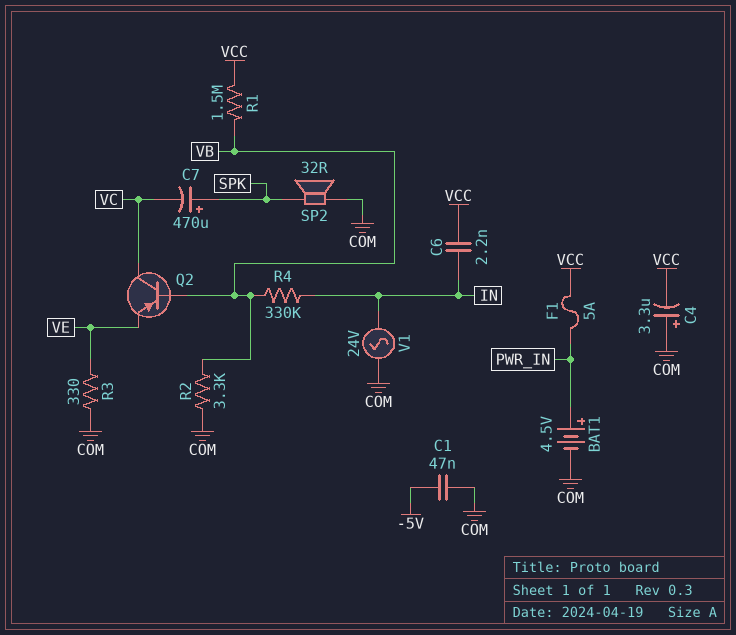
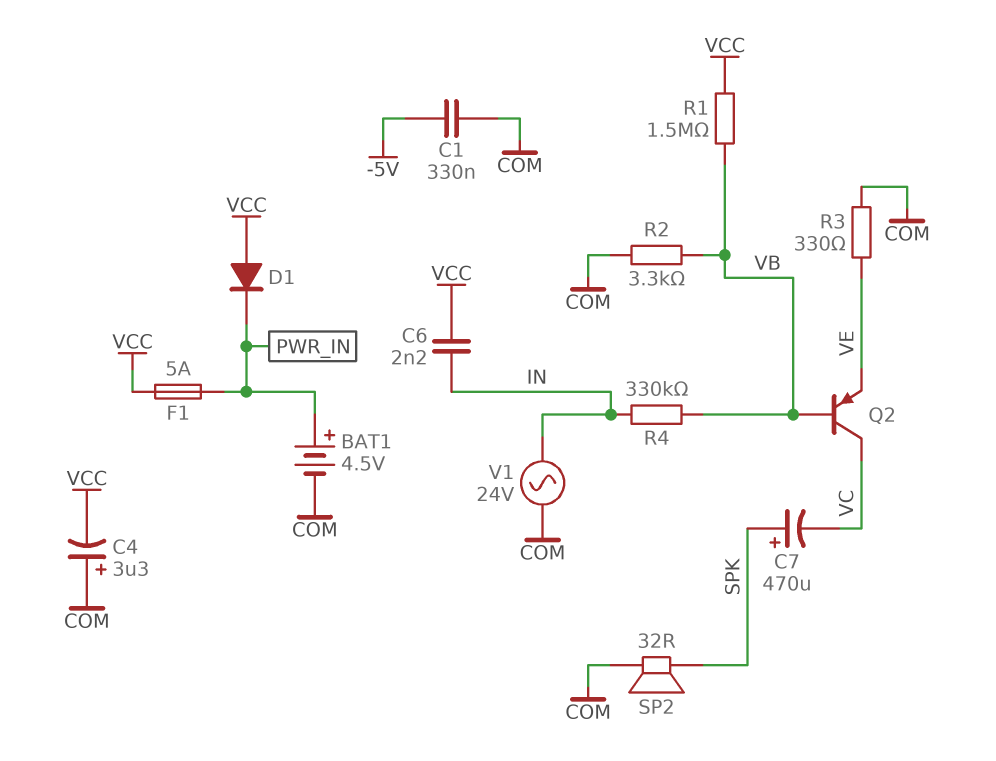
C1: 47nF (-5V, COM) -> 330nF (-5V, COM)
D1: none -> diode (A VCC, K PWR_IN)

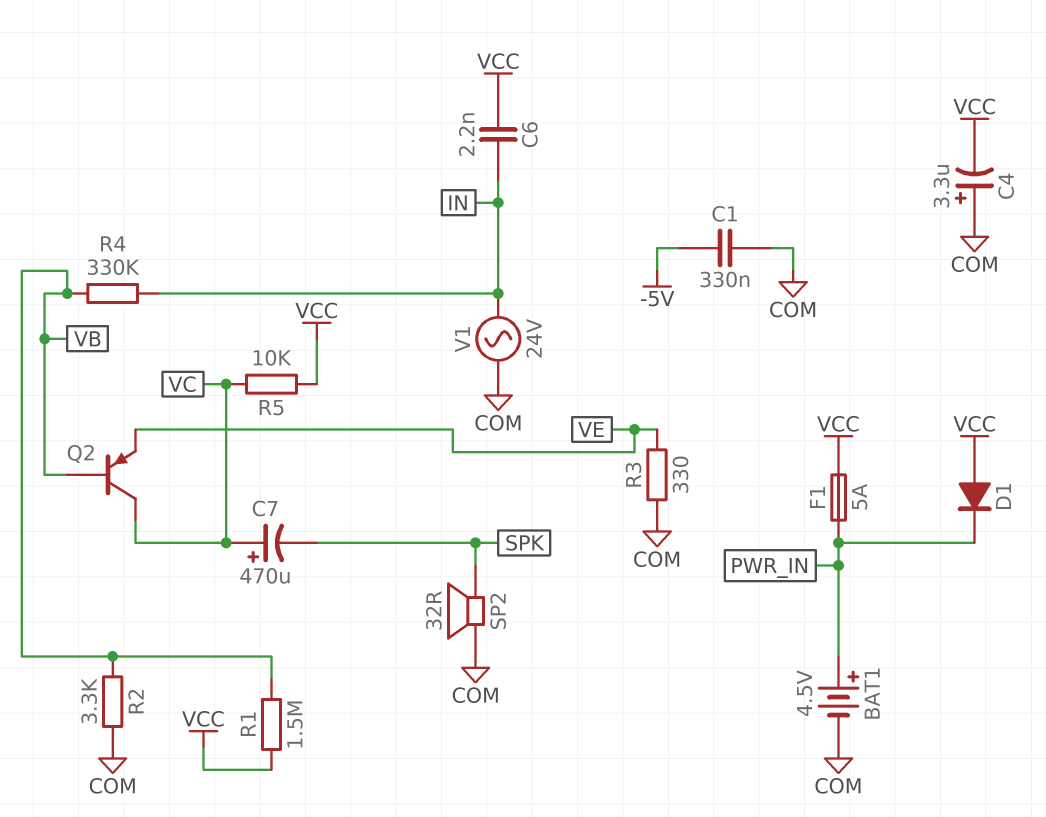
C7: 470uF (plus SPK, minus VC) -> 470uF (plus VC, minus SPK)
R5: none -> 10k (VC, VCC)

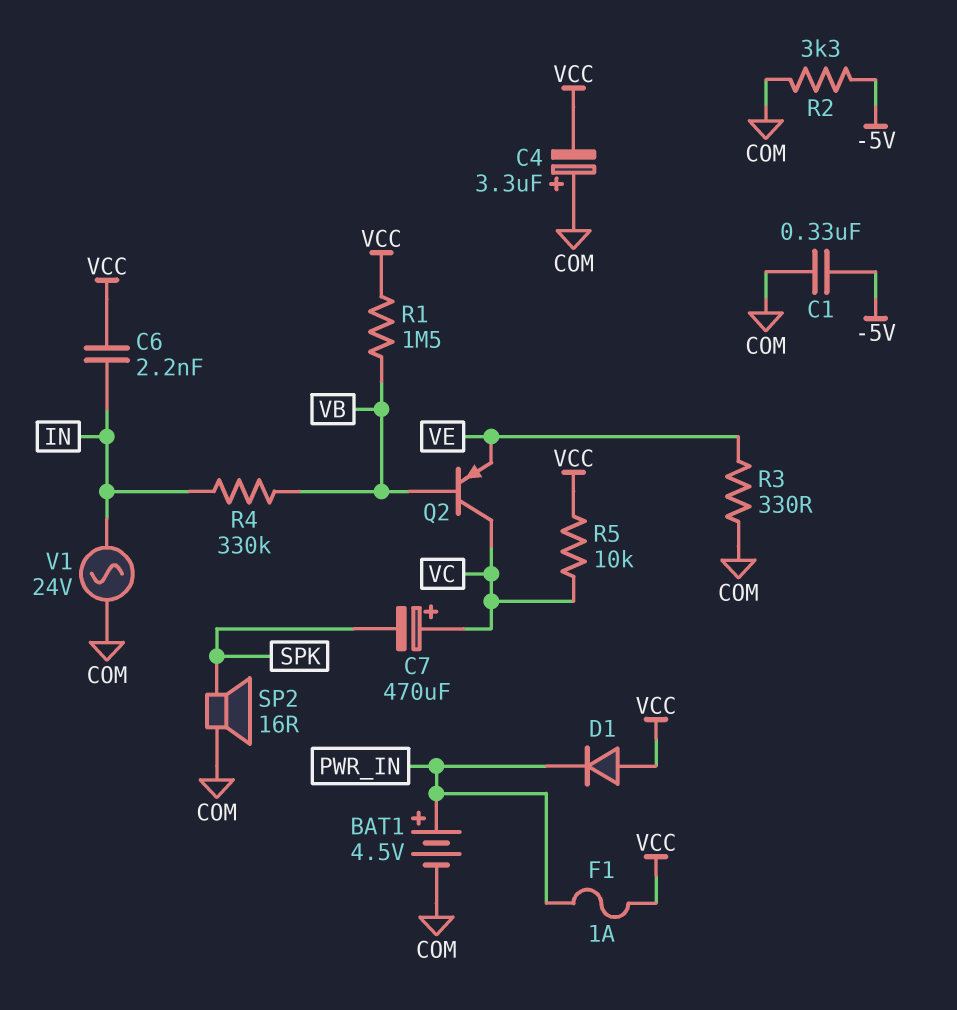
F1: 5A (PWR_IN, VCC) -> 1A (PWR_IN, VCC)
R2: 3.3k (COM, VB) -> 3.3k (-5V, COM)
SP2: speaker 32R (COM, SPK) -> speaker 16R (COM, SPK)

